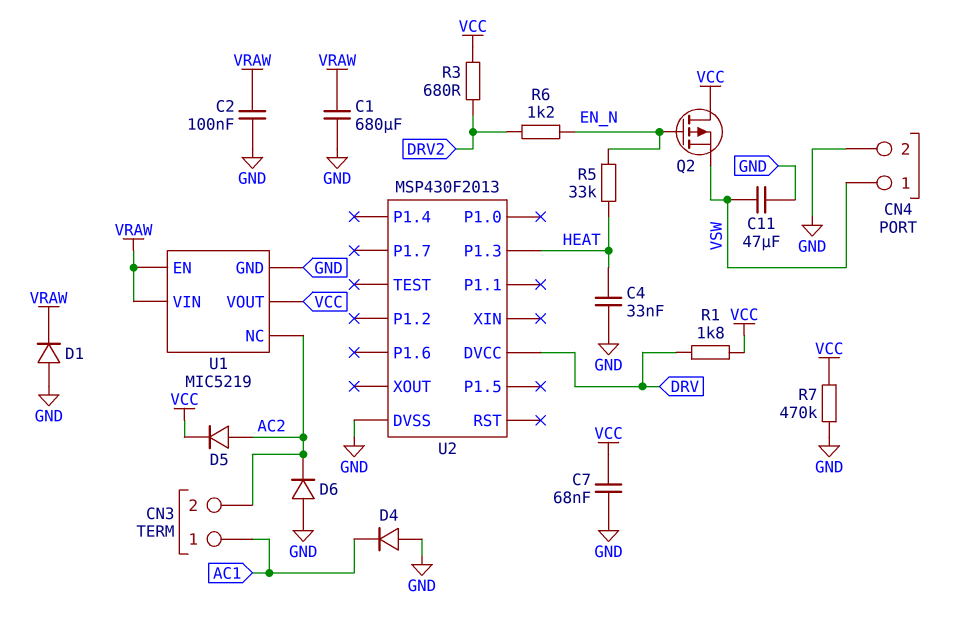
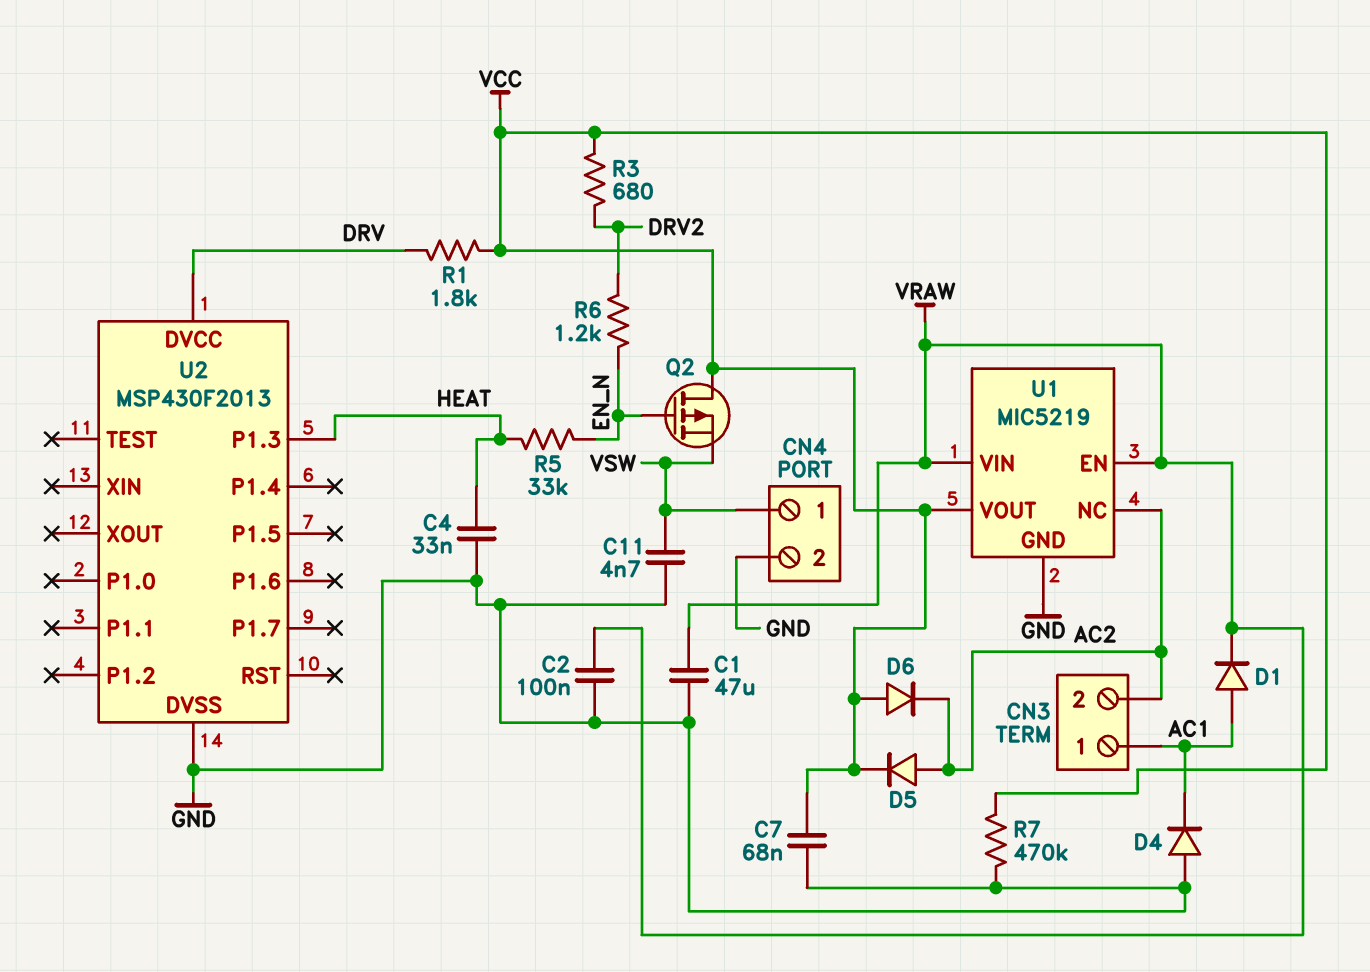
C1: 680uF (GND, VRAW) -> 47uF (GND, VRAW)
C11: 47uF (GND, VSW) -> 4.7nF (GND, VSW)
D1: diode (A GND, K VRAW) -> diode (A AC1, K VRAW)
D6: diode (A GND, K AC2) -> diode (A VCC, K AC2)

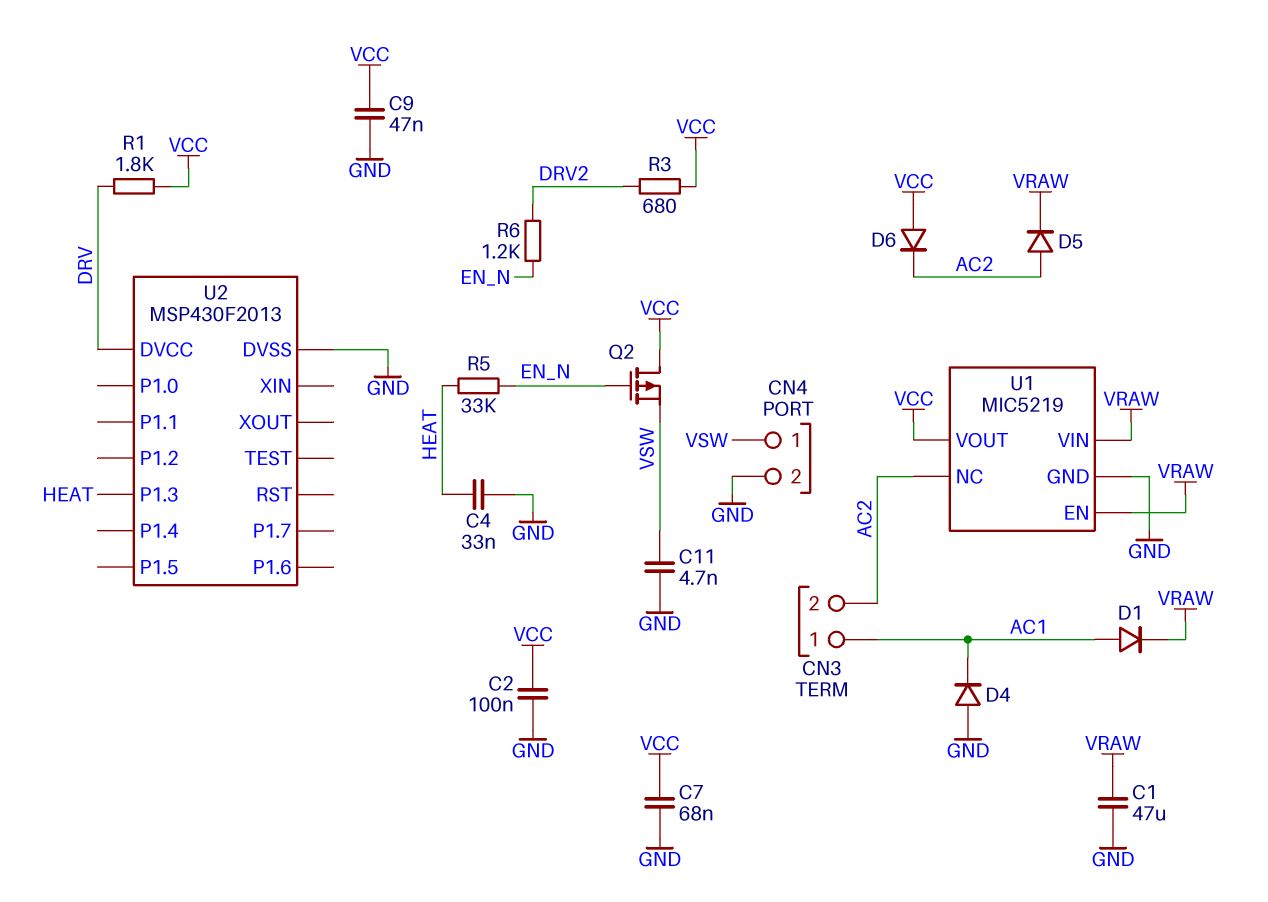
C2: 100nF (GND, VRAW) -> 100nF (GND, VCC)
C9: none -> 47nF (GND, VCC)
D5: diode (A AC2, K VCC) -> diode (A AC2, K VRAW)
R7: 470k (GND, VCC) -> none

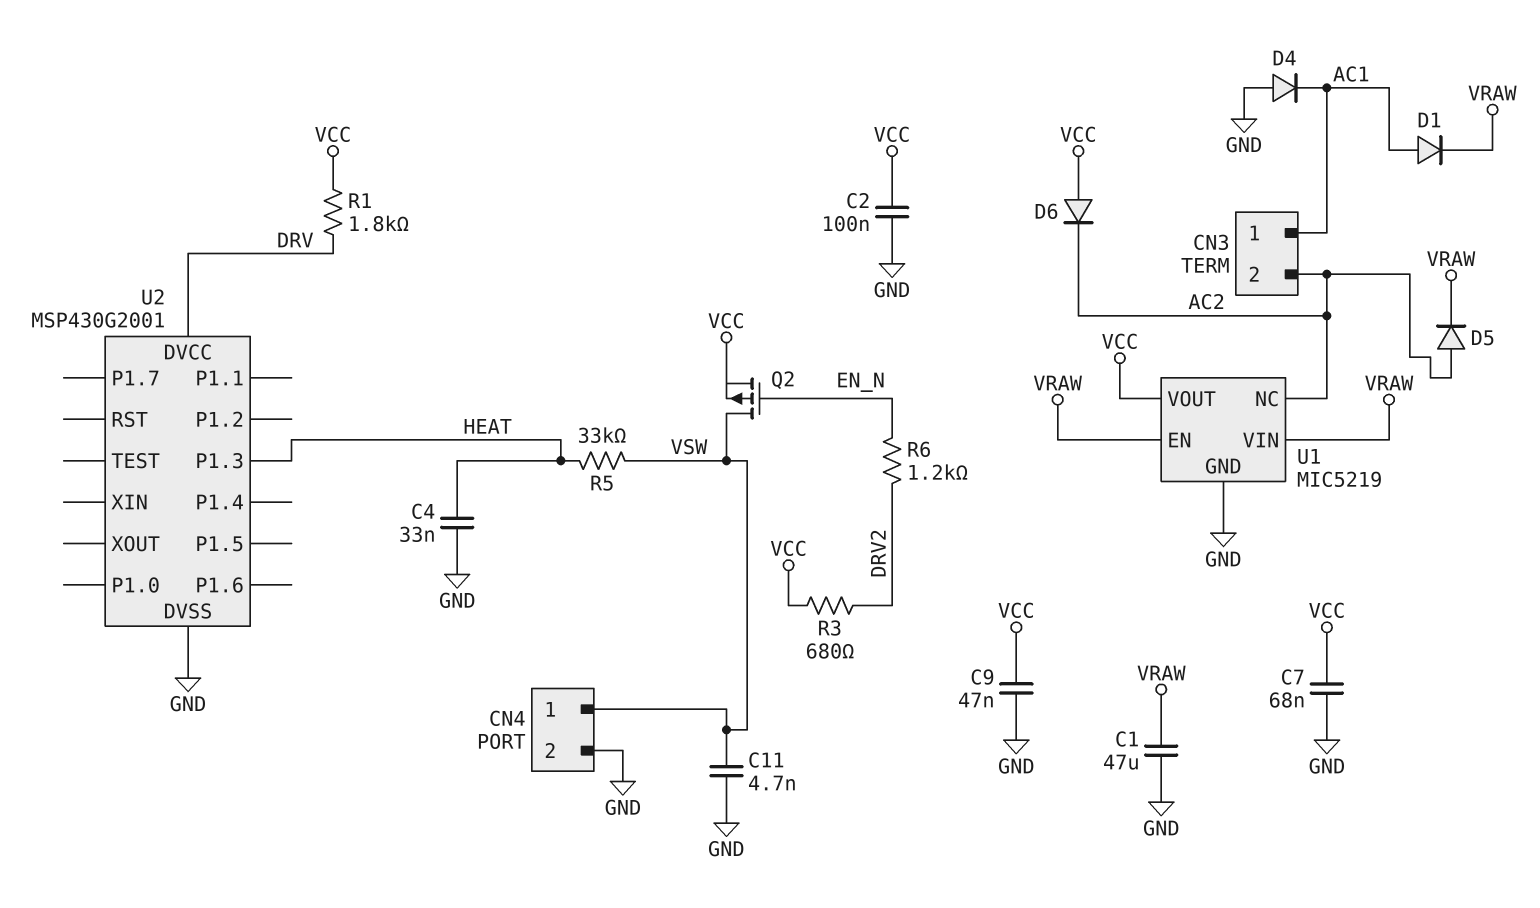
Q2: PMOS (G EN_N, D VCC, S VSW) -> PMOS (G EN_N, D VSW, S VCC)
R5: 33k (EN_N, HEAT) -> 33k (HEAT, VSW)
U2: MSP430F2013 -> MSP430G2001

